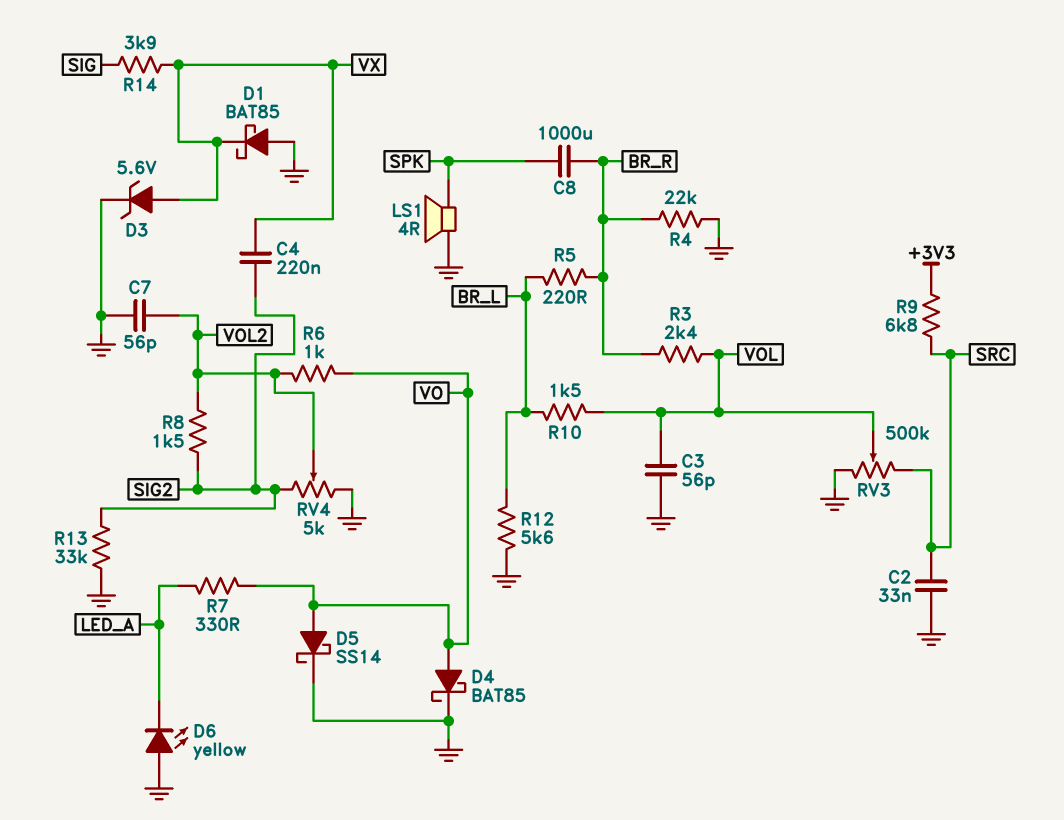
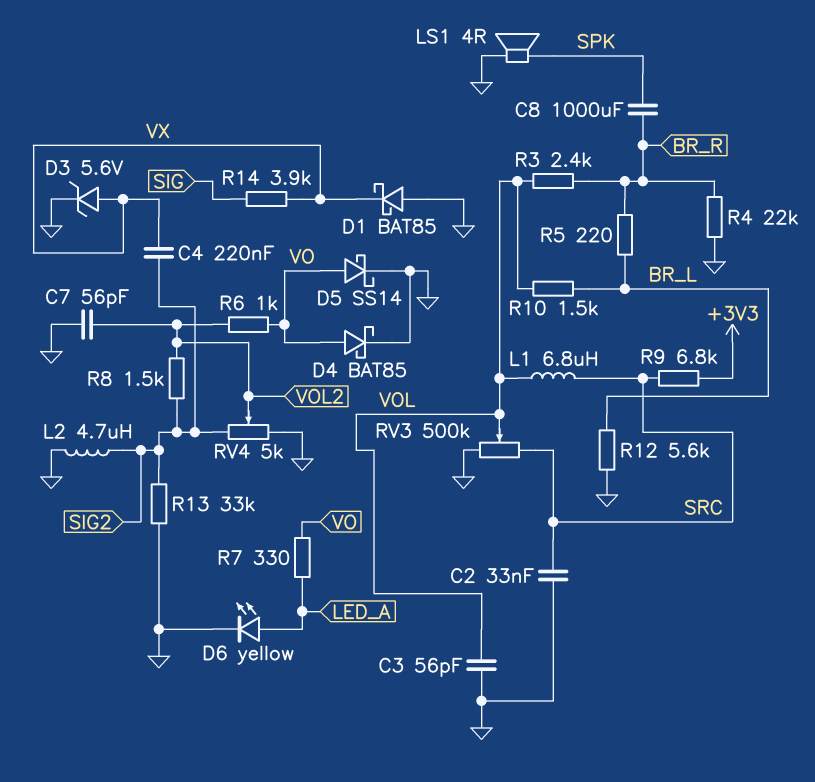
D6: LED yellow (A GND, K LED_A) -> LED yellow (A LED_A, K GND)
L1: none -> 6.8uH (SRC, VOL)
L2: none -> 4.7uH (GND, SIG2)

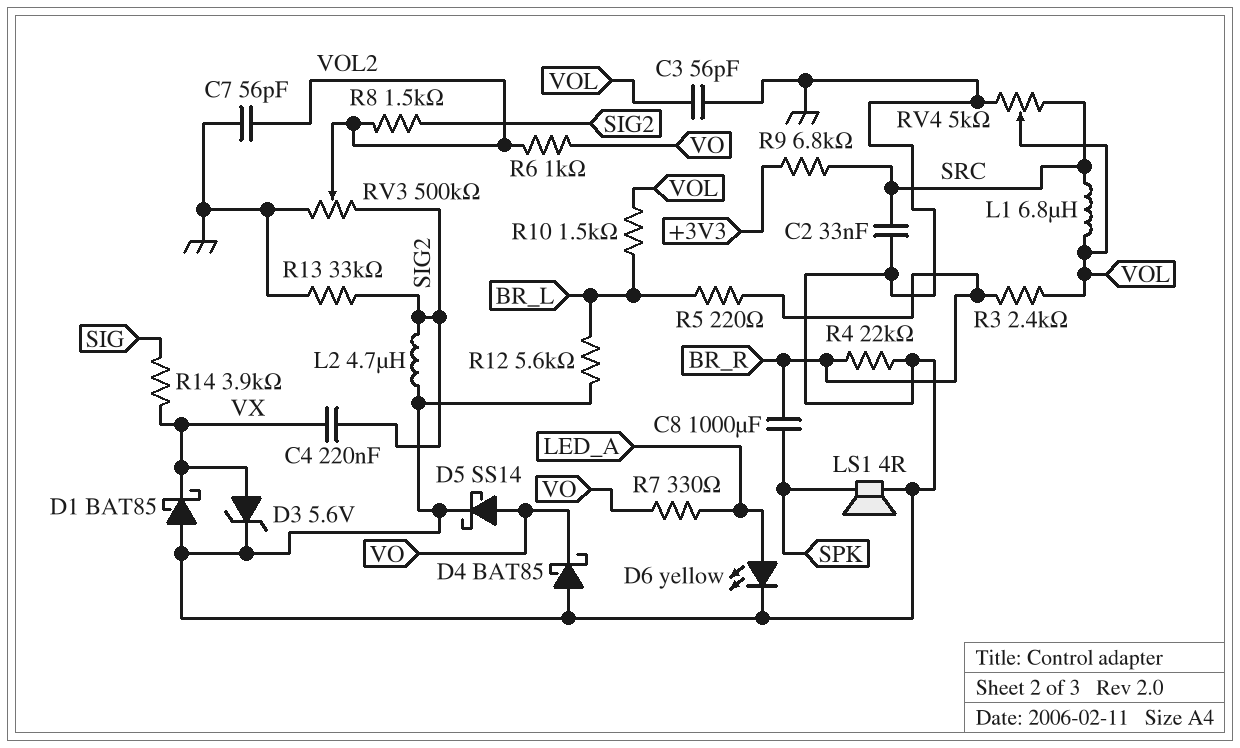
D4: schottky BAT85 (A VO, K GND) -> schottky BAT85 (A GND, K VO)
RV3: 500k (GND, SRC, wiper VOL) -> 500k (GND, SIG2, wiper VOL2)
RV4: 5k (GND, SIG2, wiper VOL2) -> 5k (GND, SRC, wiper VOL)

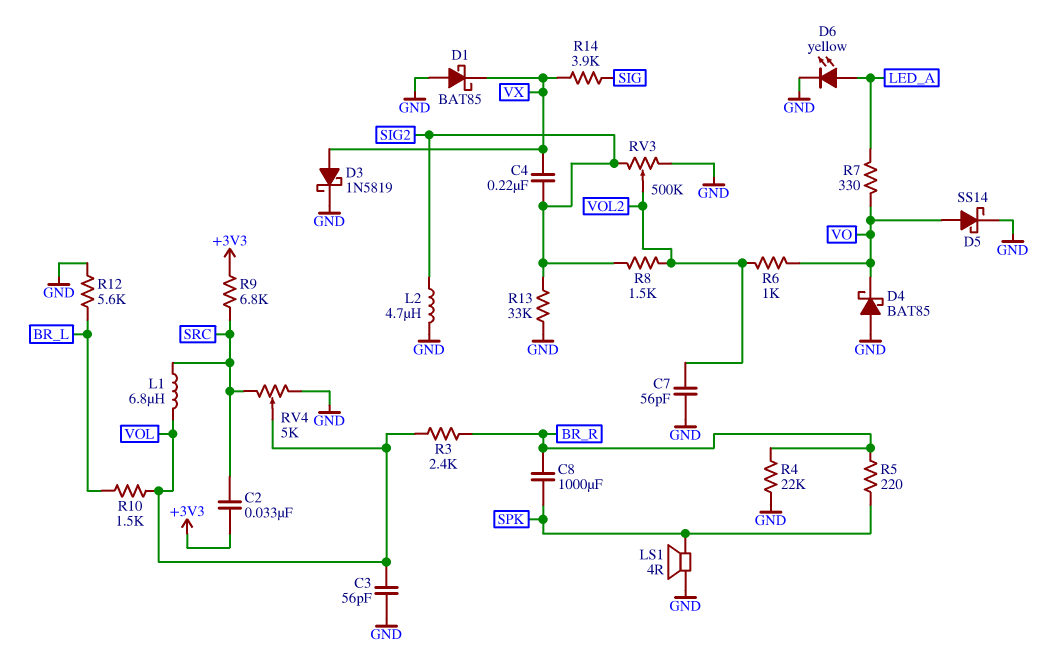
C2: 33nF (GND, SRC) -> 33nF (+3V3, SRC)
D3: zener 5.6V (A VX, K GND) -> schottky 1N5819 (A VX, K GND)
R5: 220 (BR_L, BR_R) -> 220 (BR_R, SPK)

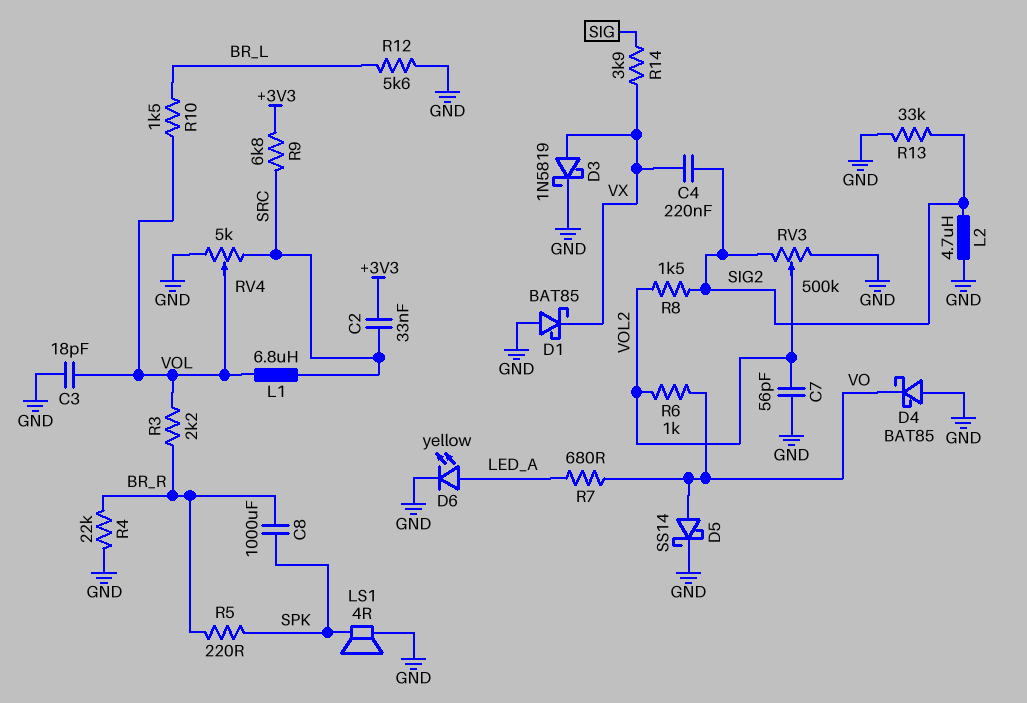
C3: 56pF (GND, VOL) -> 18pF (GND, VOL)
R3: 2.4k (BR_R, VOL) -> 2.2k (BR_R, VOL)
R7: 330 (LED_A, VO) -> 680 (LED_A, VO)

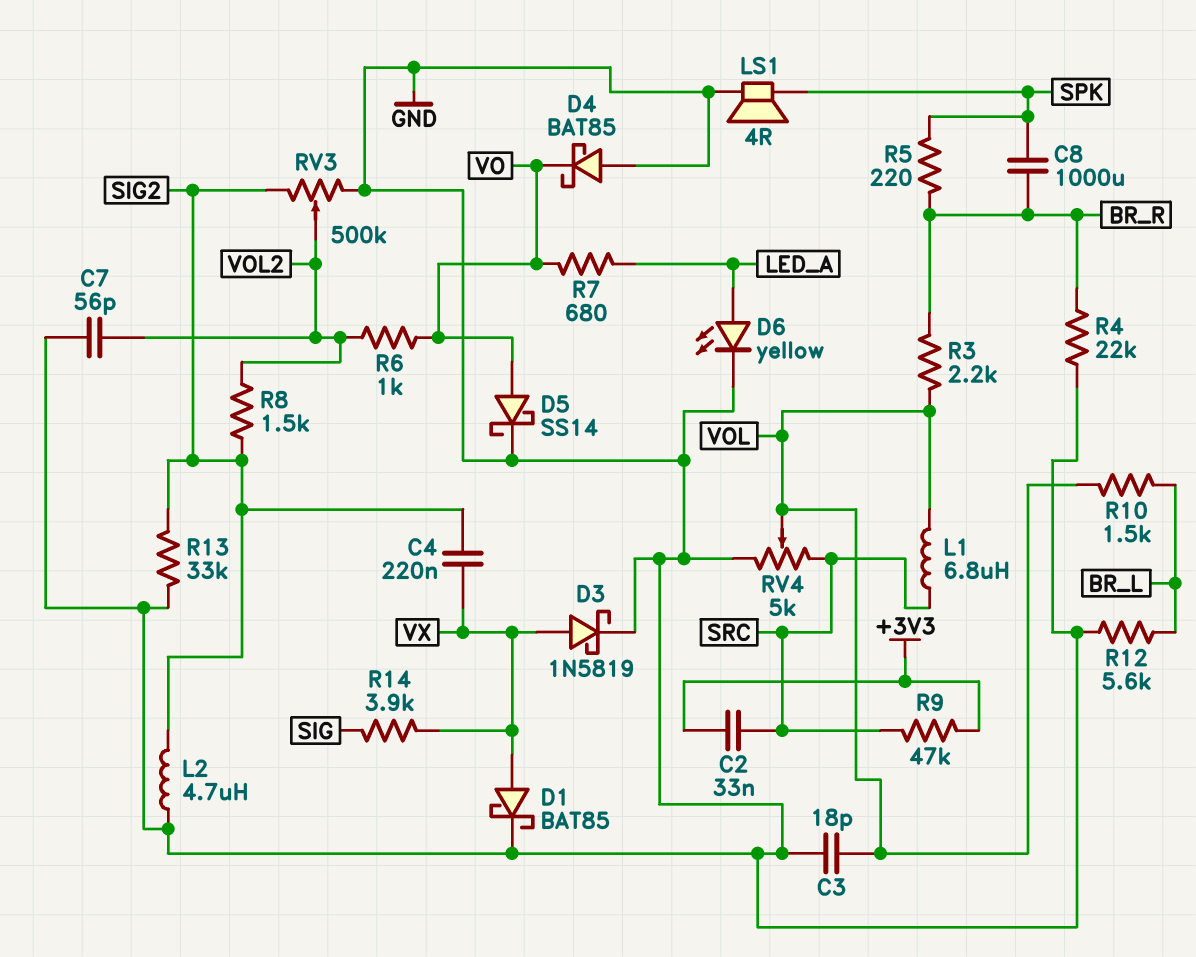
D1: schottky BAT85 (A GND, K VX) -> schottky BAT85 (A VX, K GND)
R9: 6.8k (+3V3, SRC) -> 47k (+3V3, SRC)

